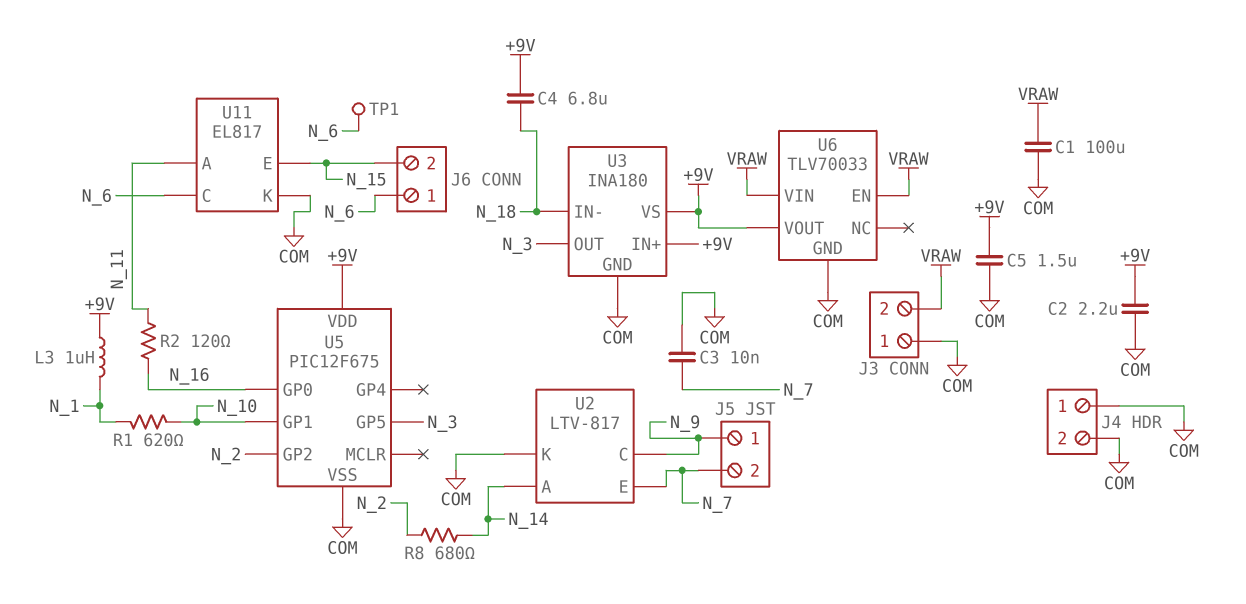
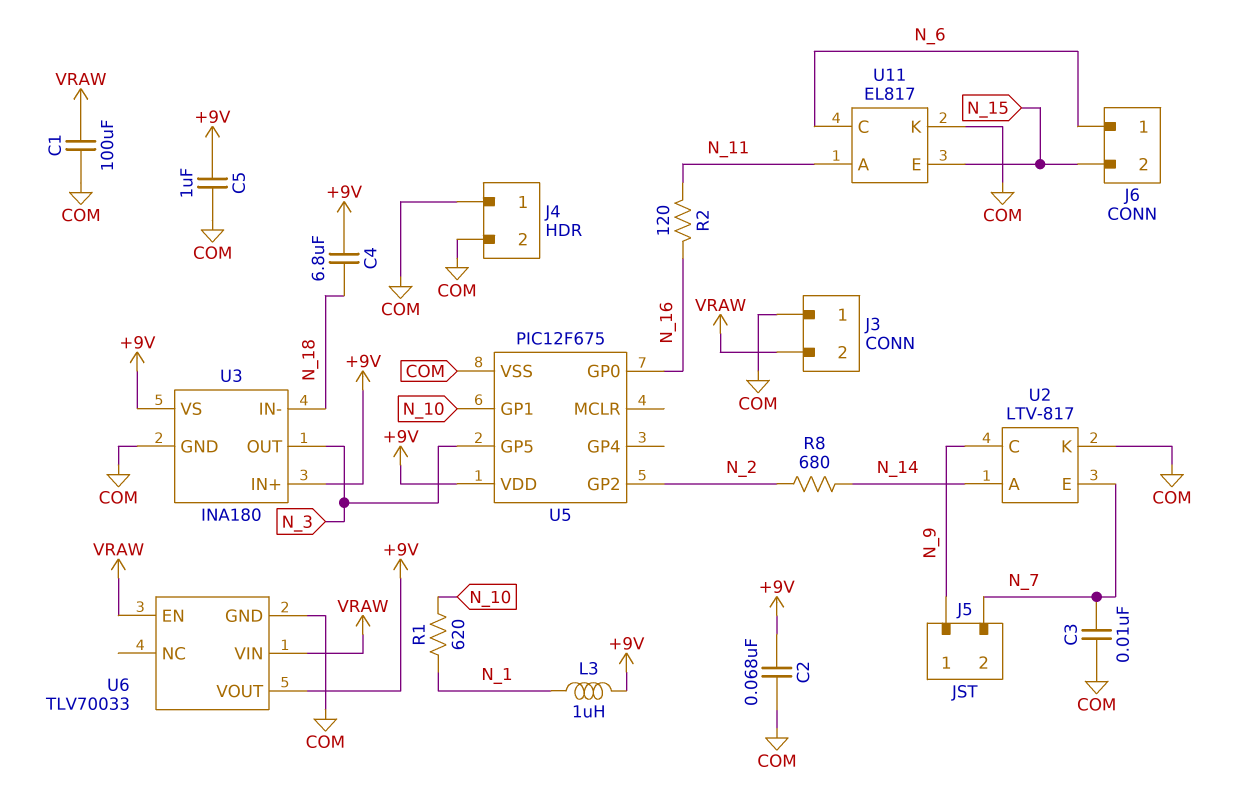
C2: 2.2uF (+9V, COM) -> 68nF (+9V, COM)
C5: 1.5uF (+9V, COM) -> 1uF (+9V, COM)
TP1: test point (N_6) -> none

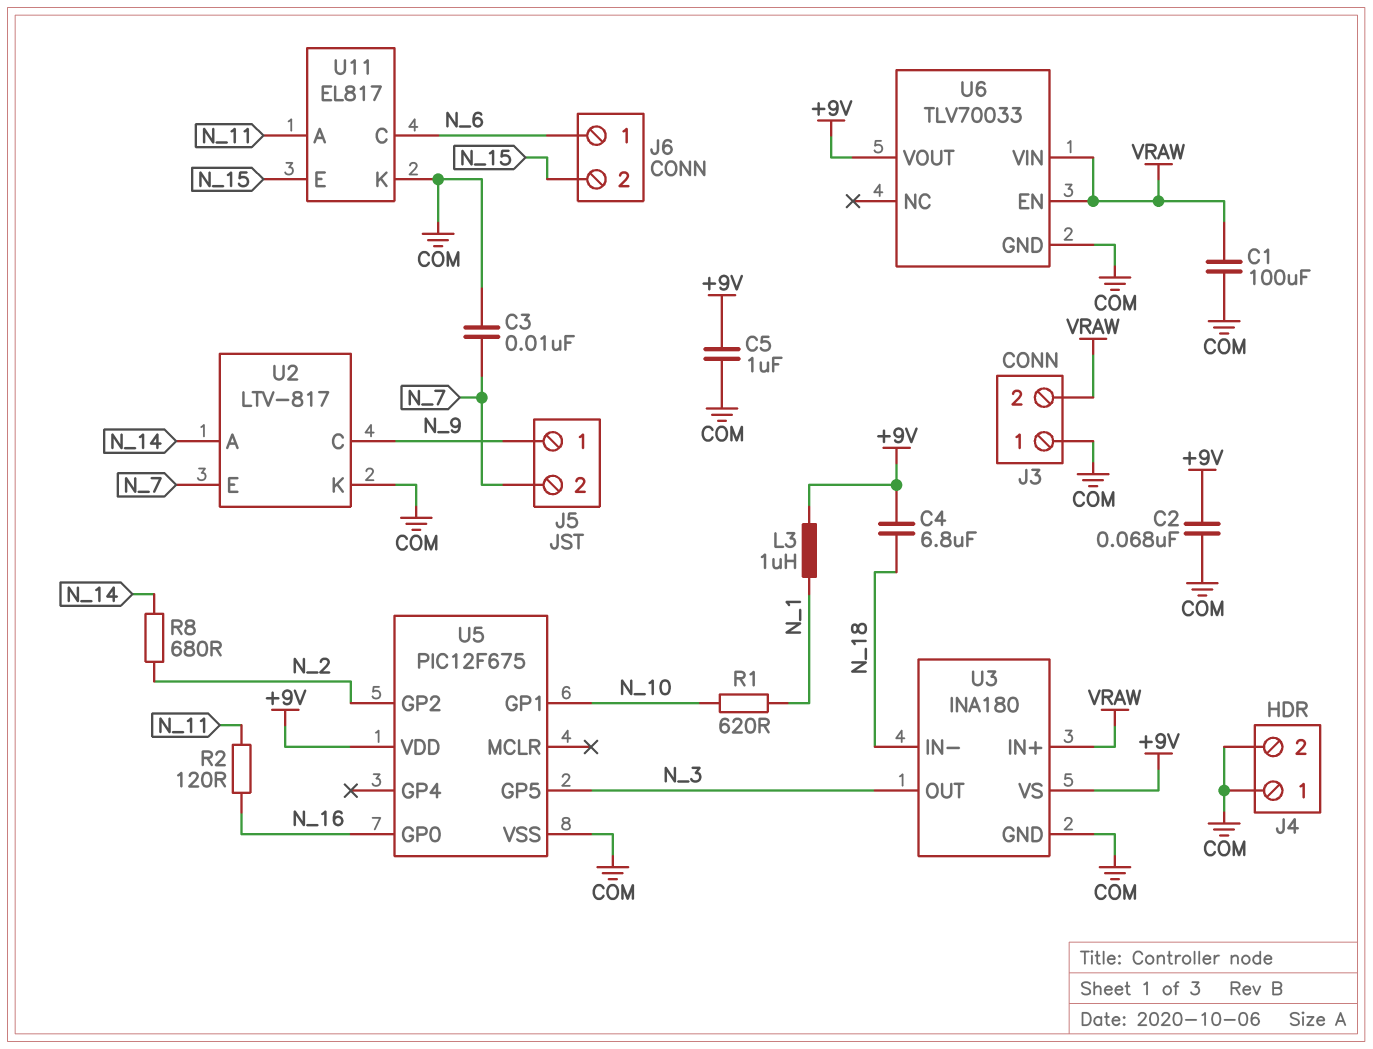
U3 pin IN+: +9V -> VRAW

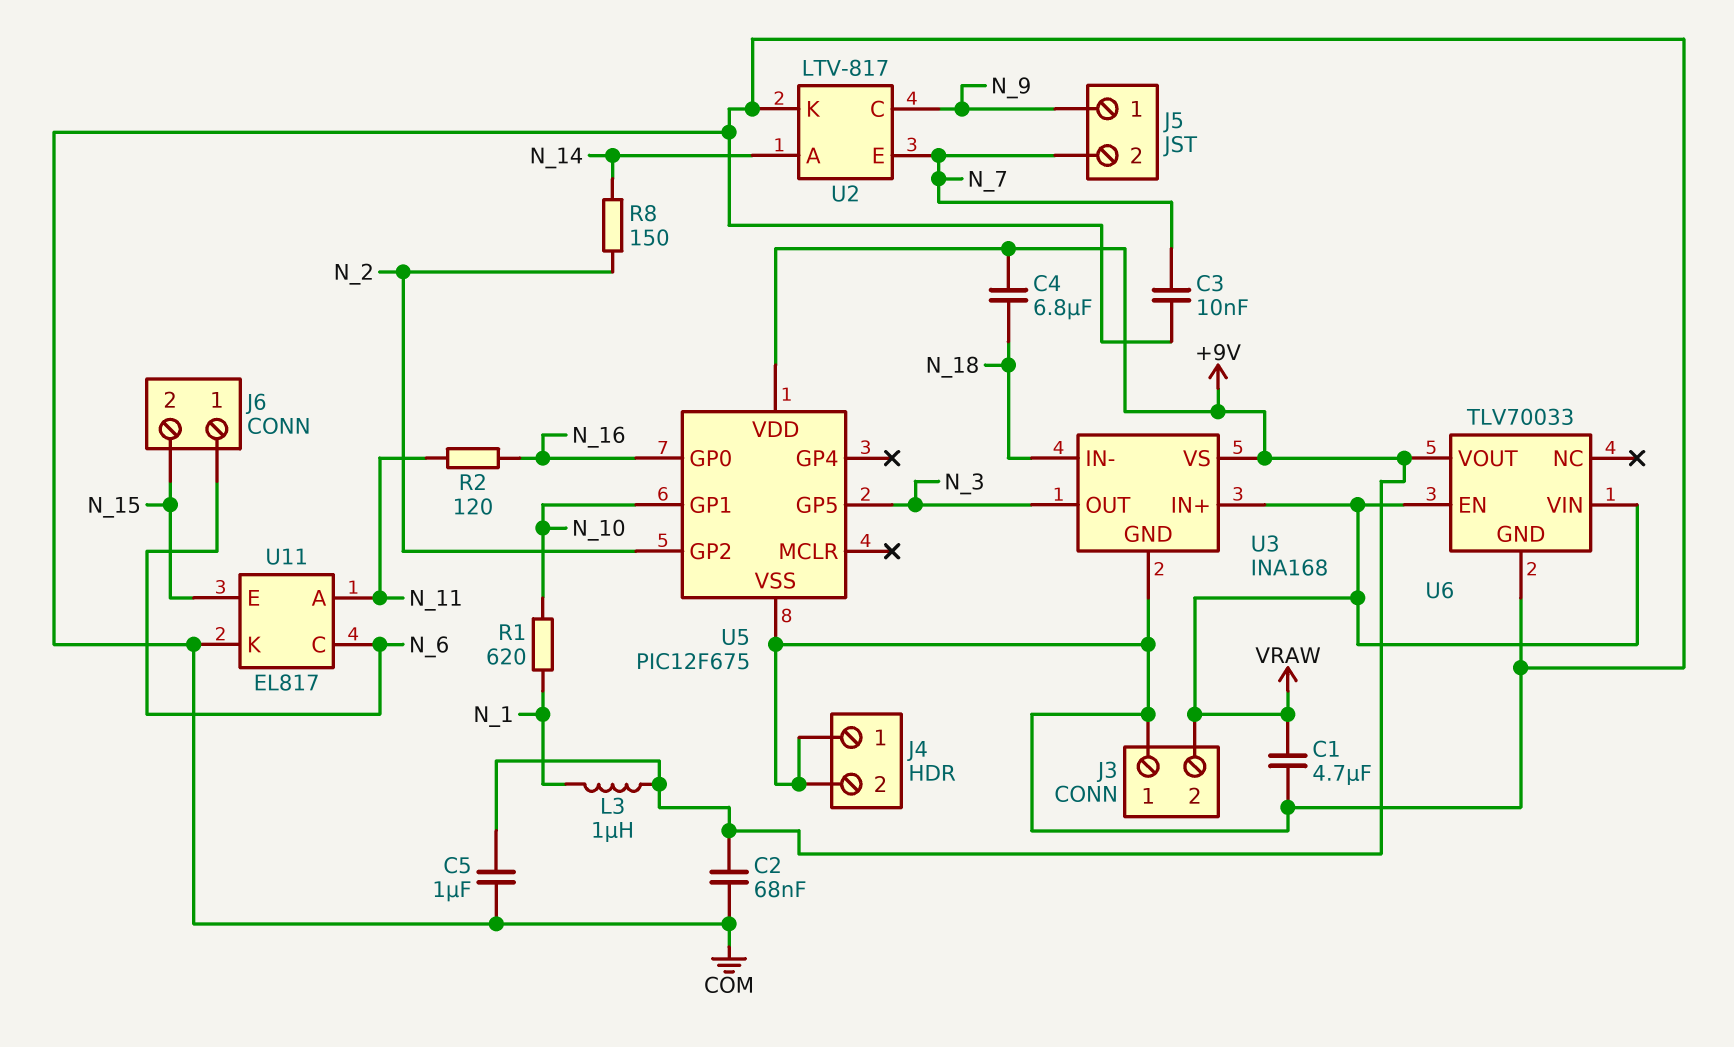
C1: 100uF (COM, VRAW) -> 4.7uF (COM, VRAW)
R8: 680 (N_2, N_14) -> 150 (N_2, N_14)
U3: INA180 -> INA168

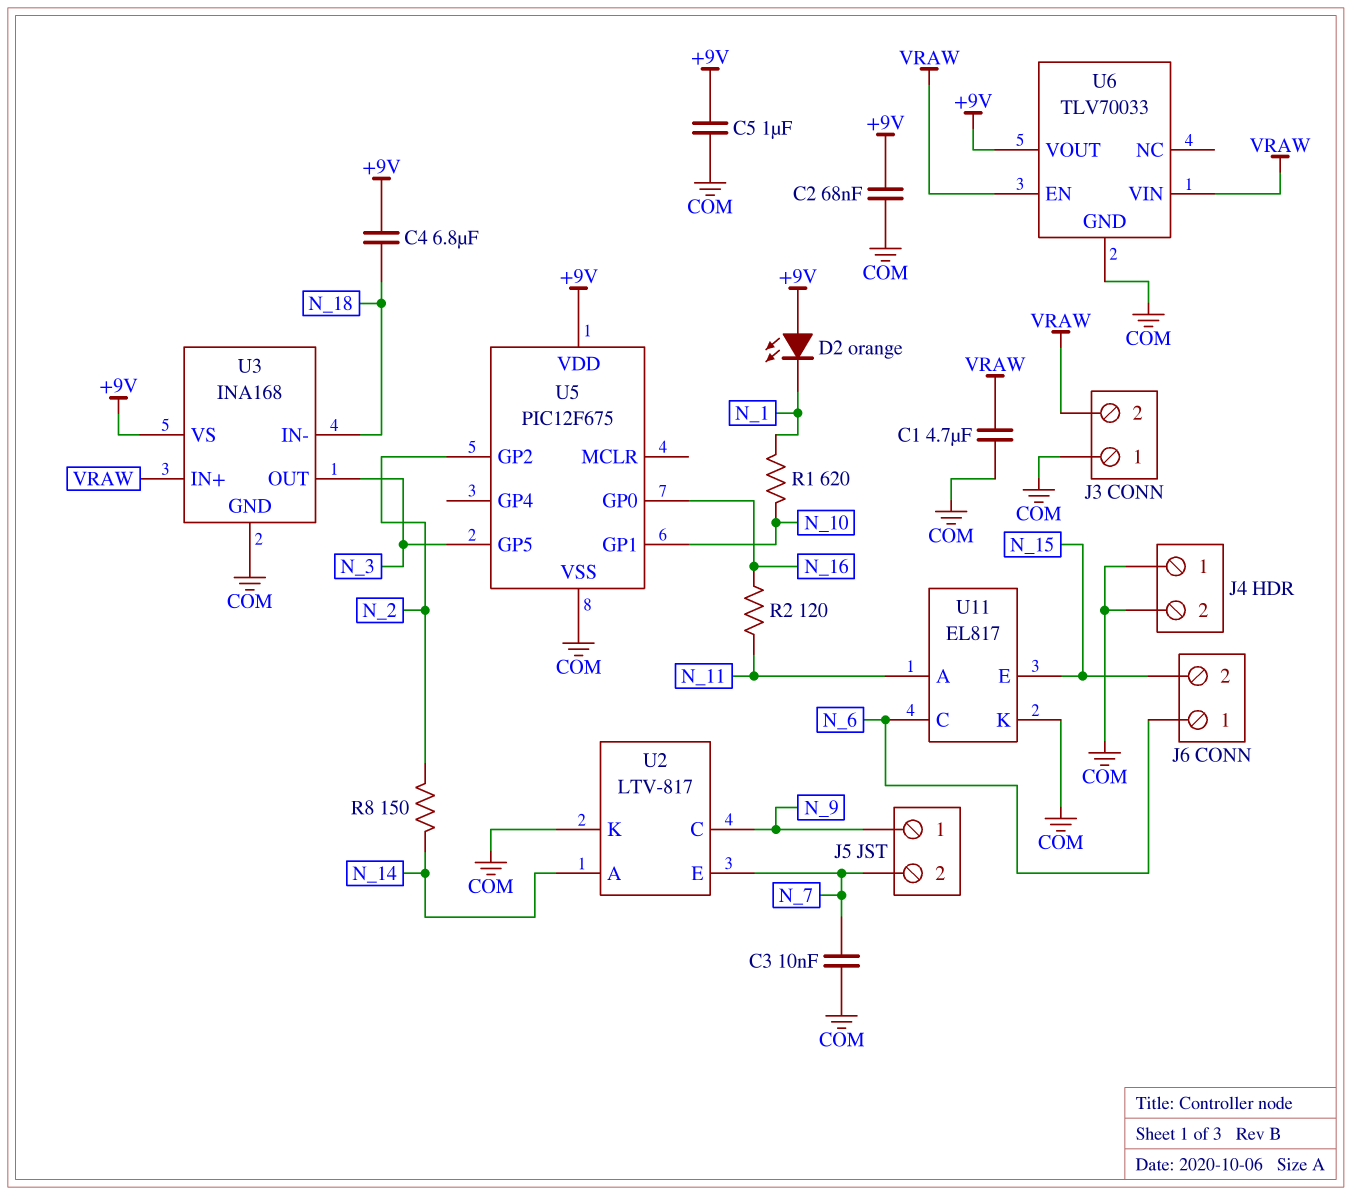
D2: none -> LED orange (A +9V, K N_1)
L3: 1uH (+9V, N_1) -> none

